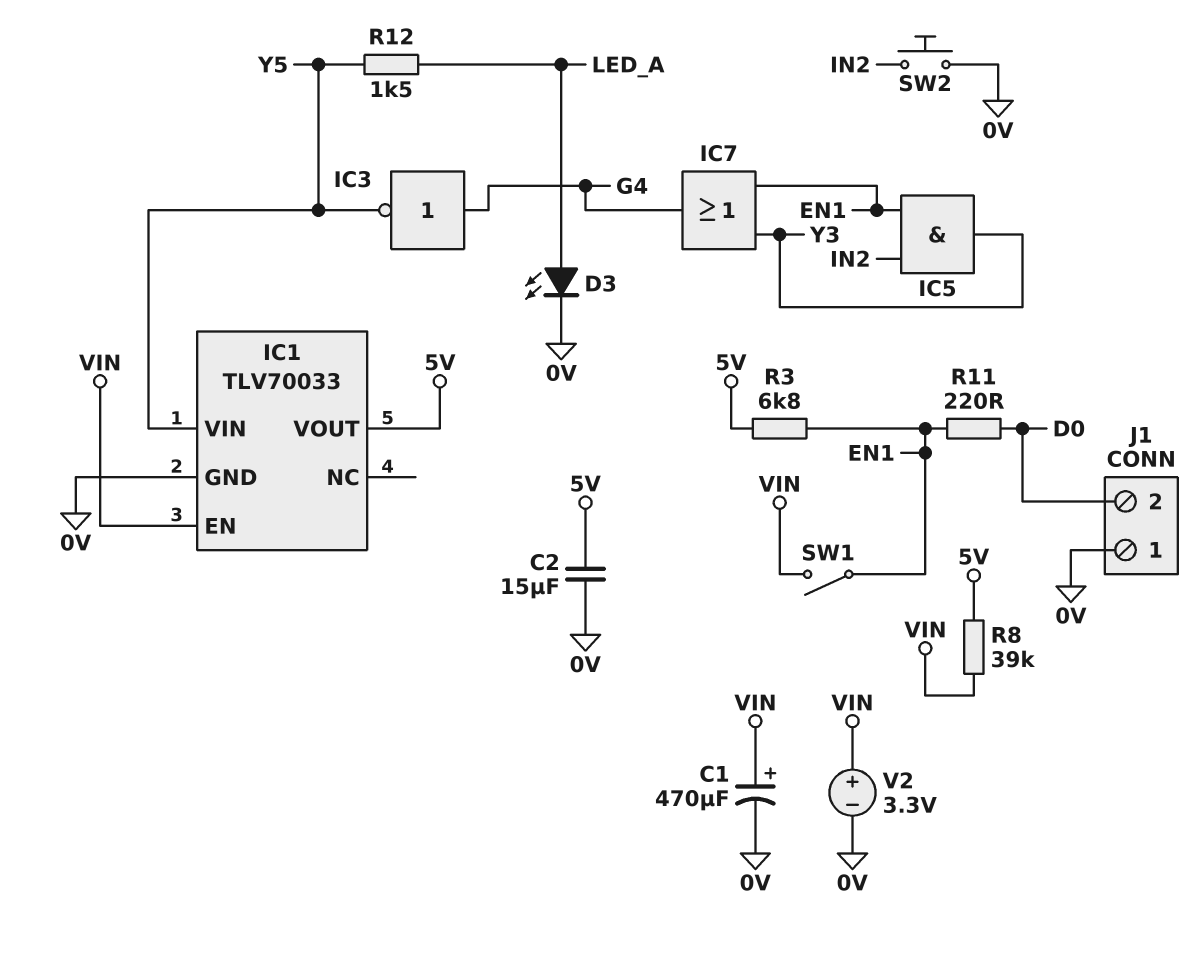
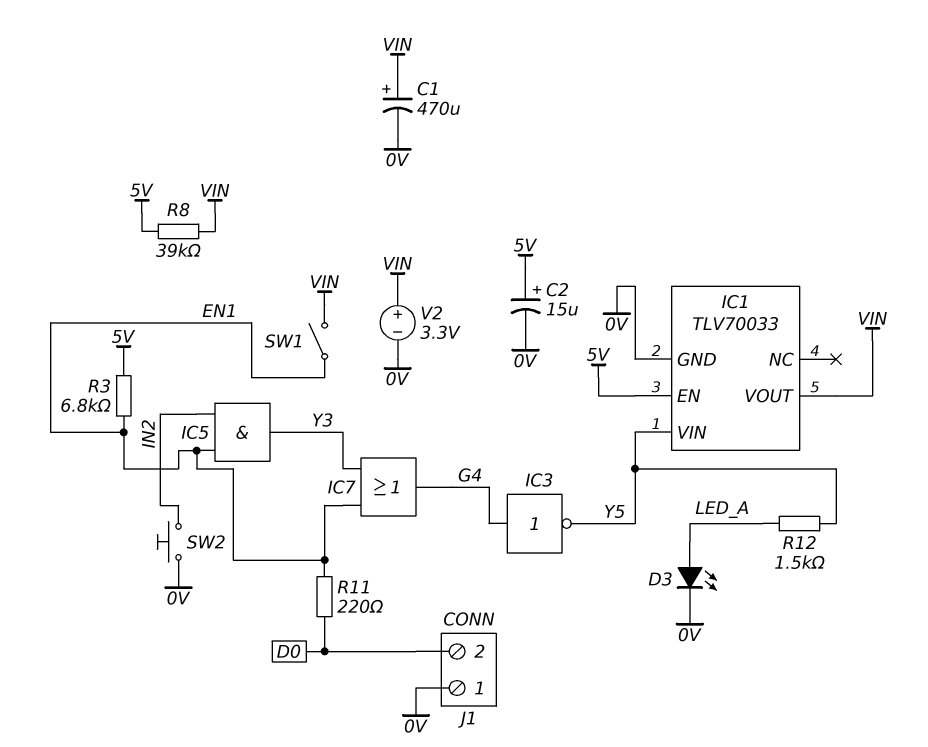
C2: 15uF (0V, 5V) -> 15uF (plus 5V, minus 0V)
IC1 pin EN: VIN -> 5V
IC1 pin VOUT: 5V -> VIN

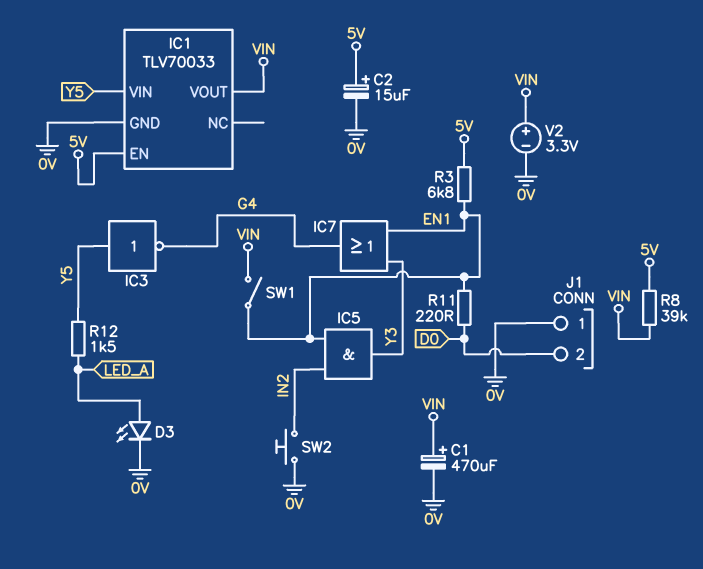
IC3: NOT (in G4, out Y5) -> NOT (in Y5, out G4)

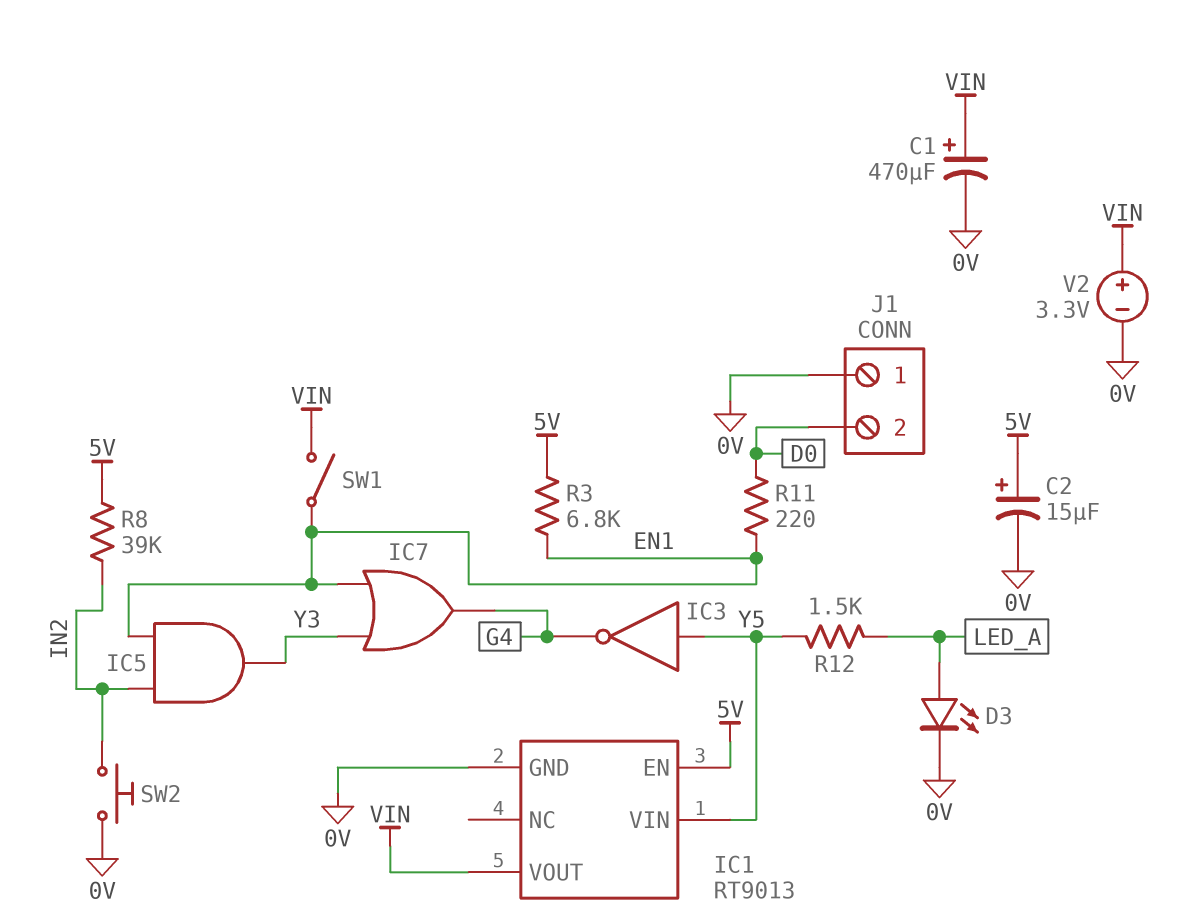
IC1: TLV70033 -> RT9013
R8: 39k (5V, VIN) -> 39k (5V, IN2)

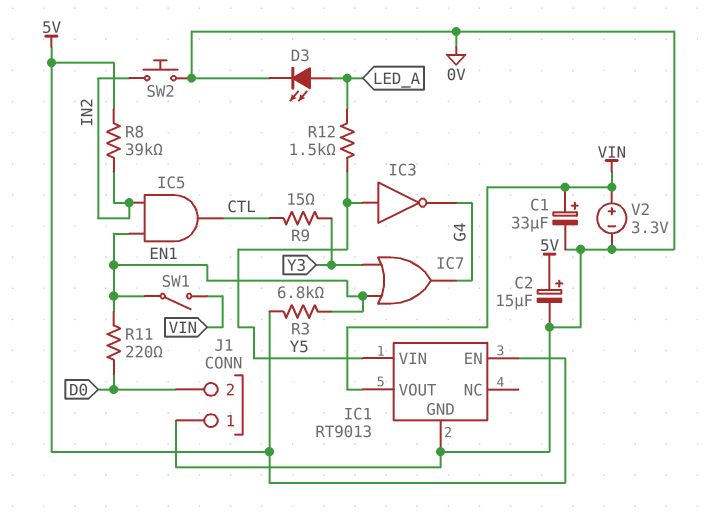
C1: 470uF (plus VIN, minus 0V) -> 33uF (plus VIN, minus 0V)
IC5: AND (in EN1, in IN2, out Y3) -> AND (in EN1, in IN2, out CTL)
R9: none -> 15 (CTL, Y3)

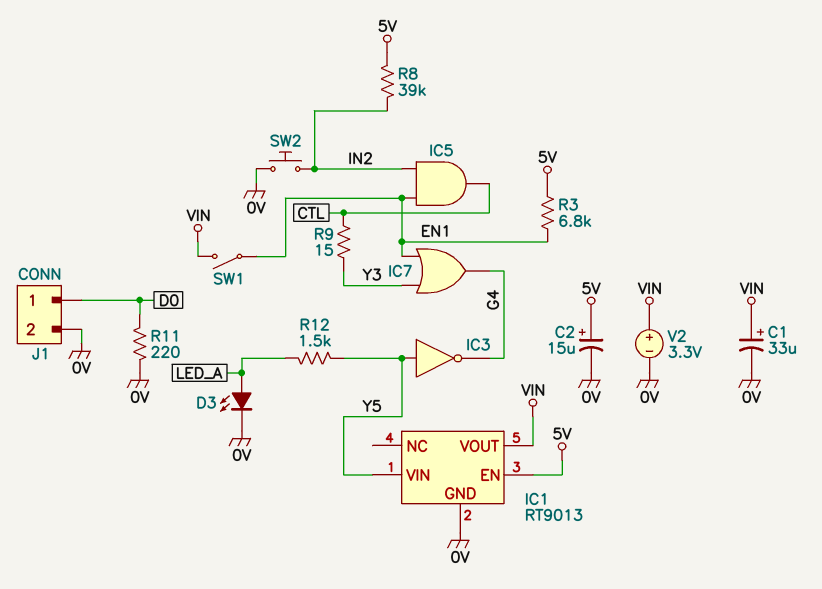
J1 pin 1: 0V -> D0
J1 pin 2: D0 -> 0V
R11: 220 (D0, EN1) -> 220 (0V, D0)

